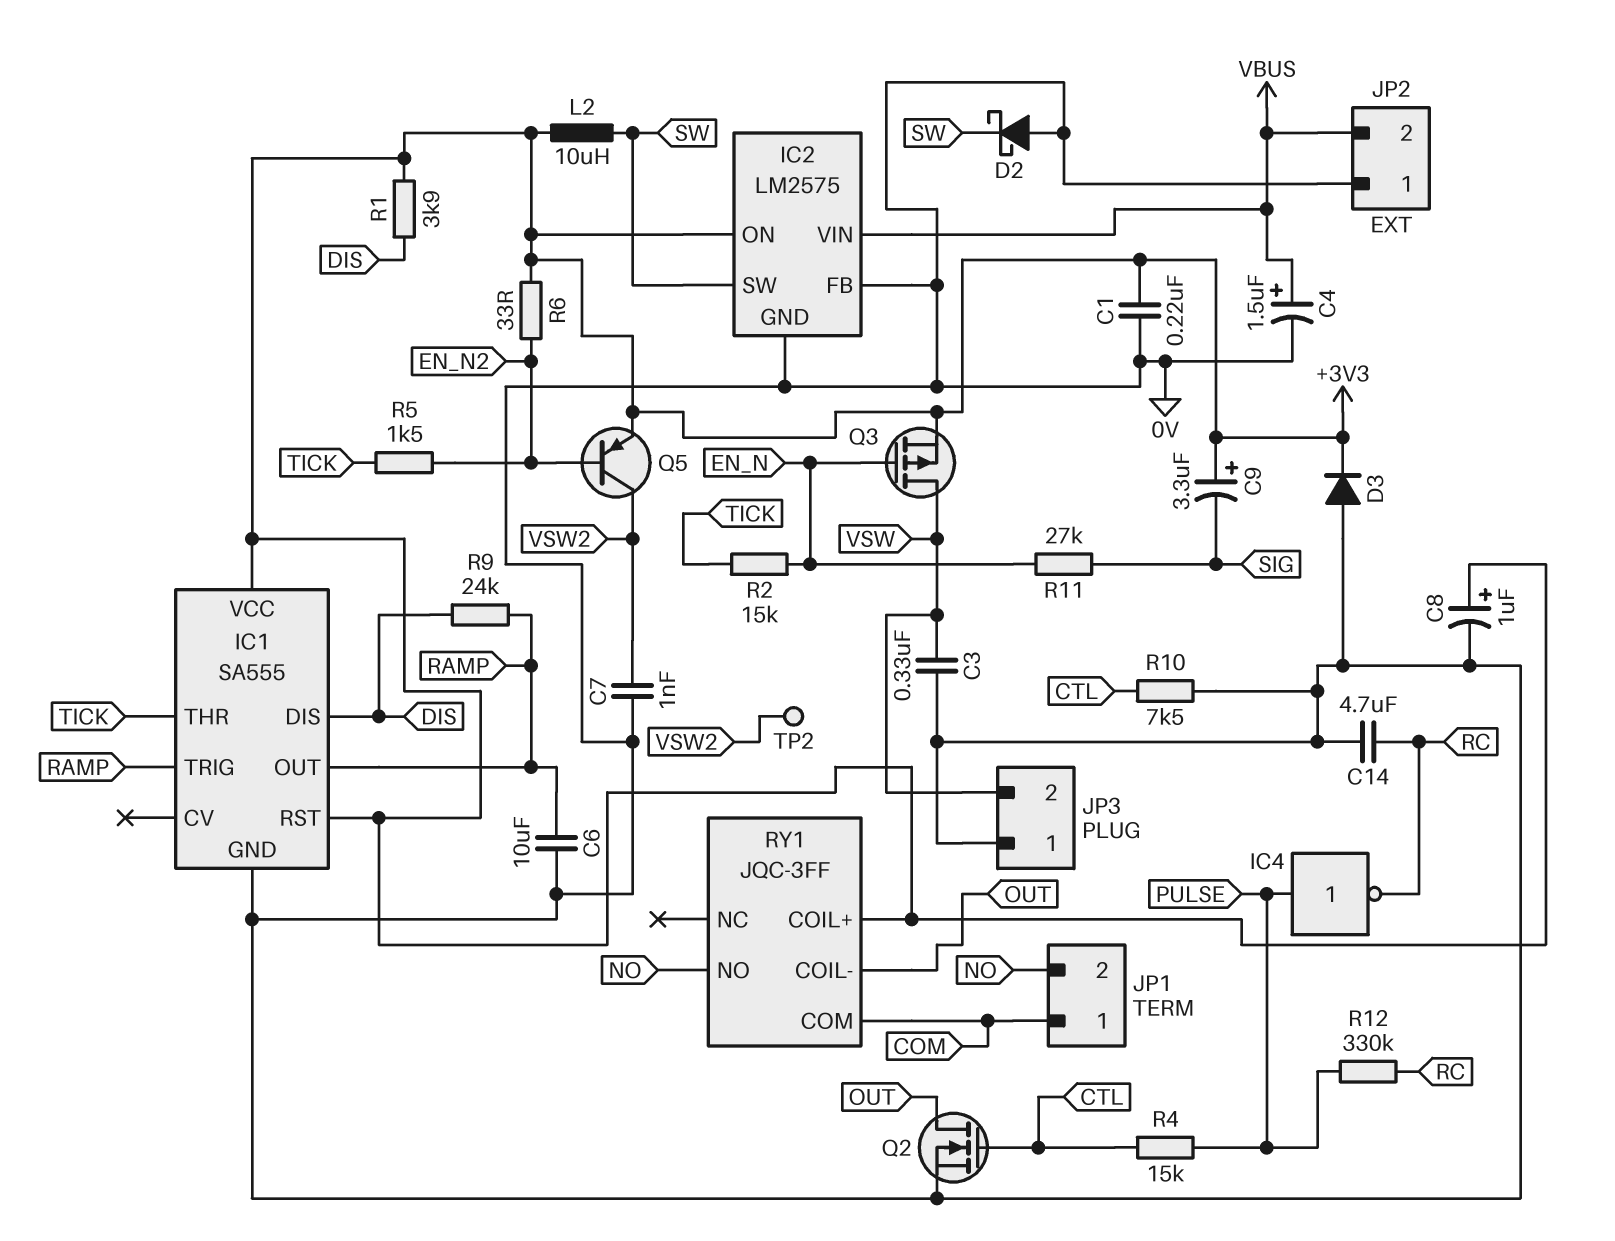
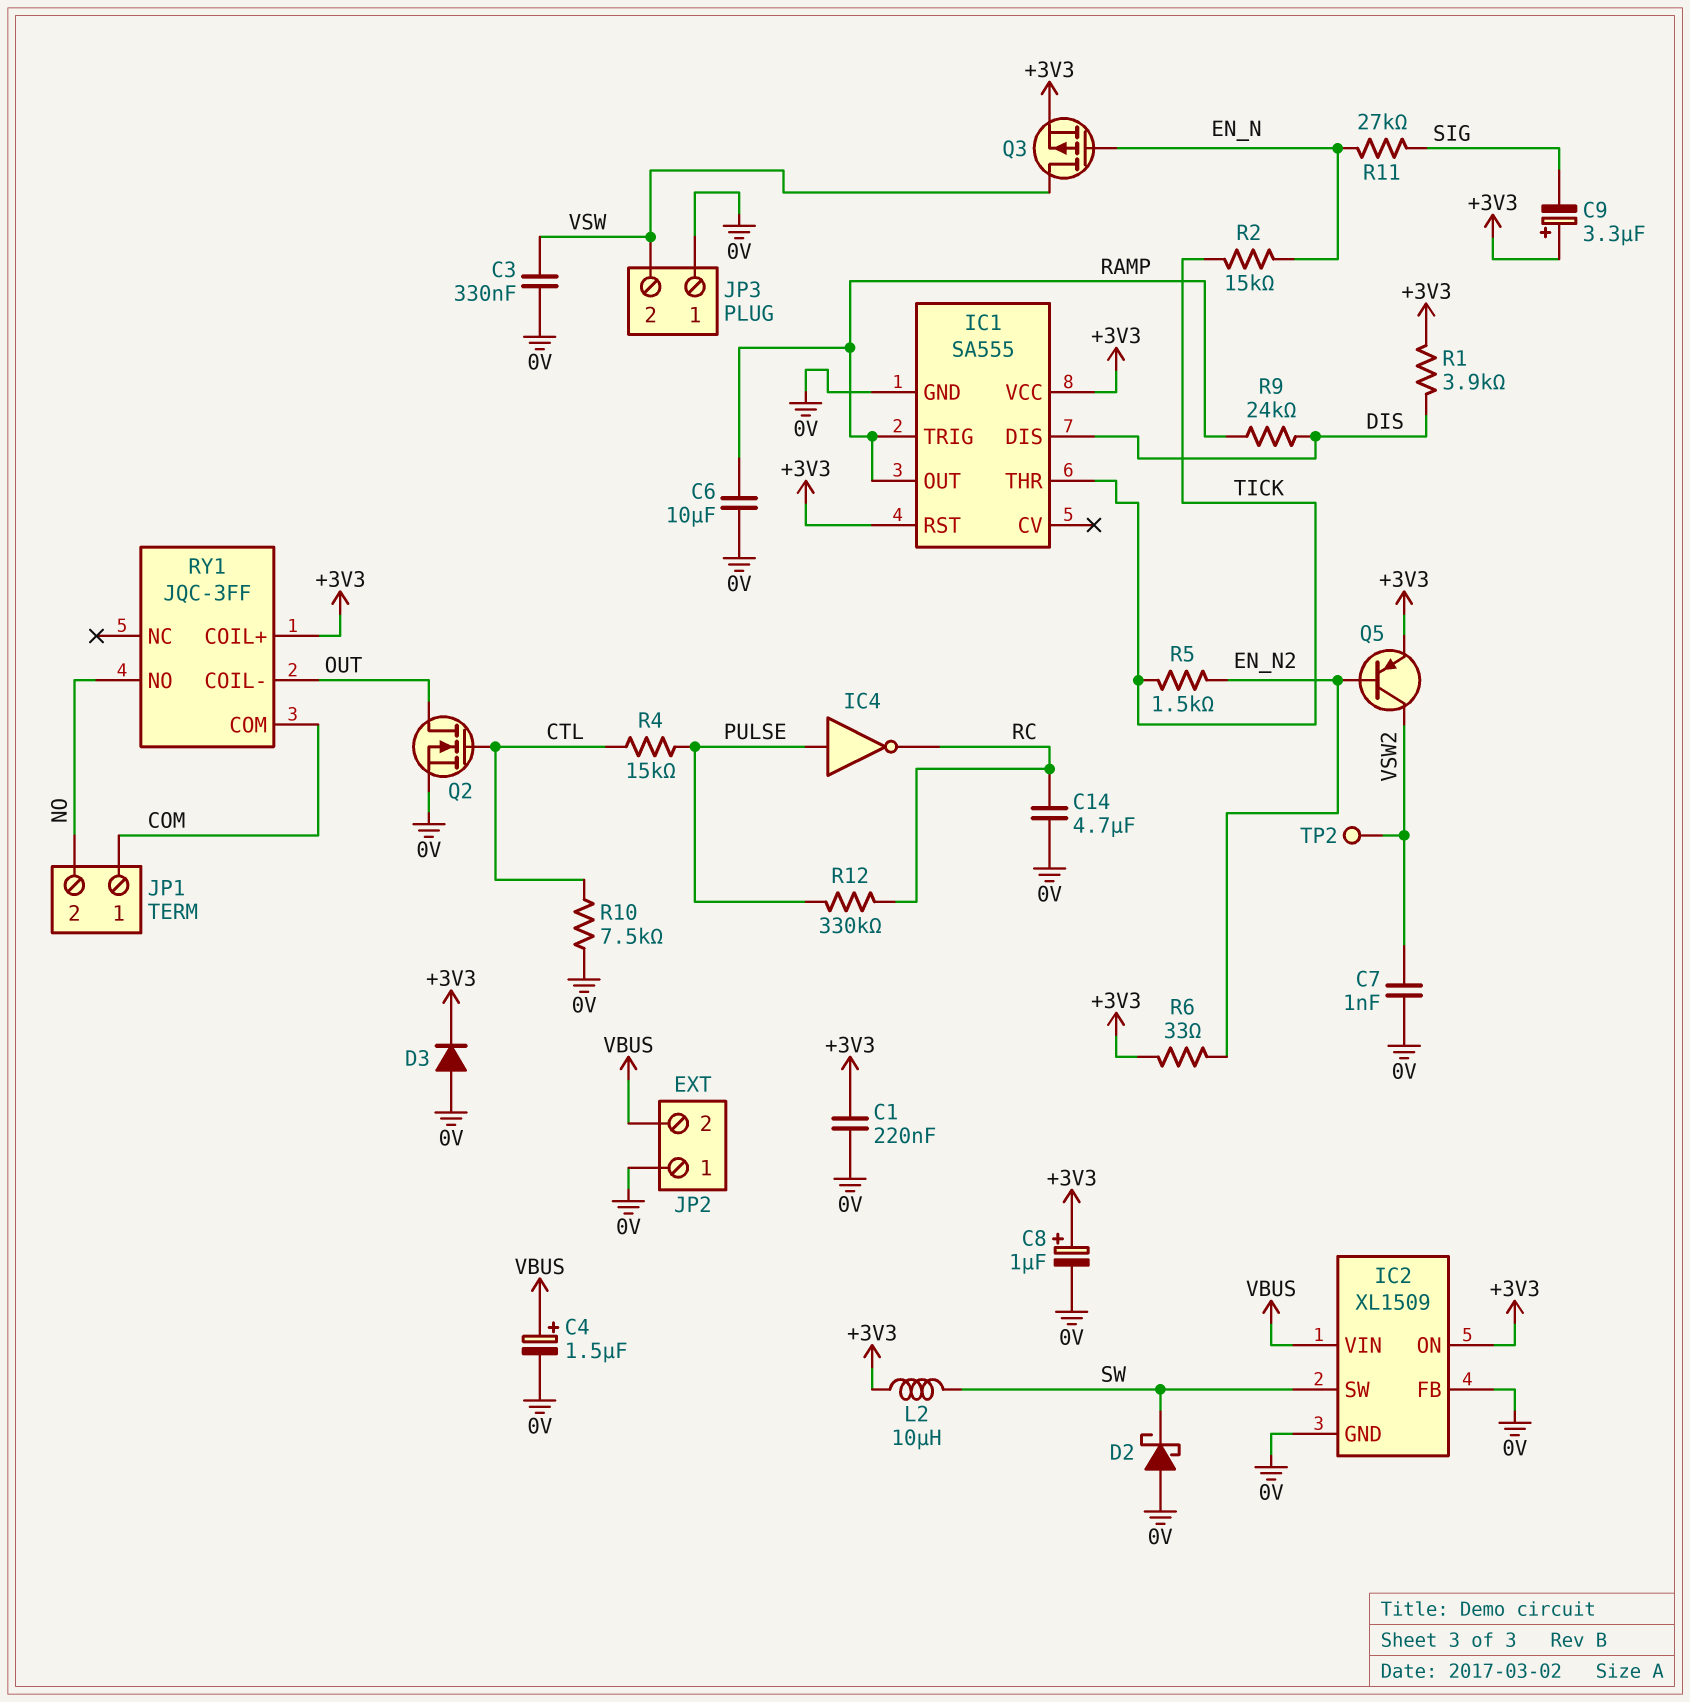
IC2: LM2575 -> XL1509

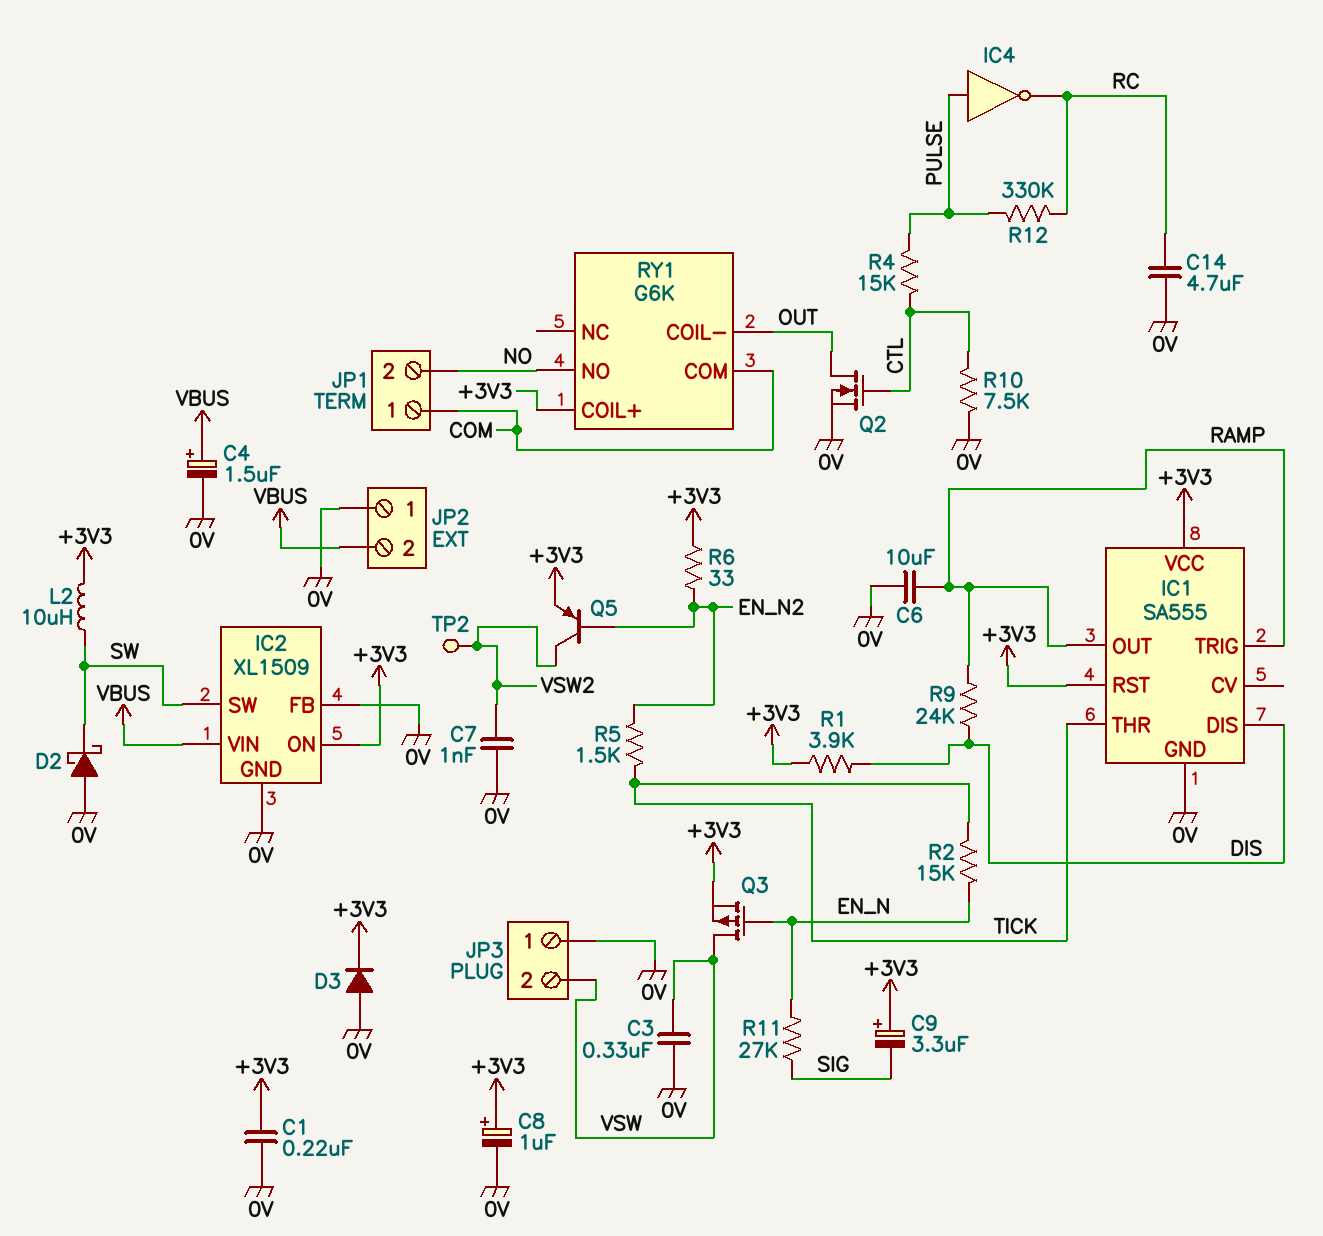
RY1: JQC-3FF -> G6K

